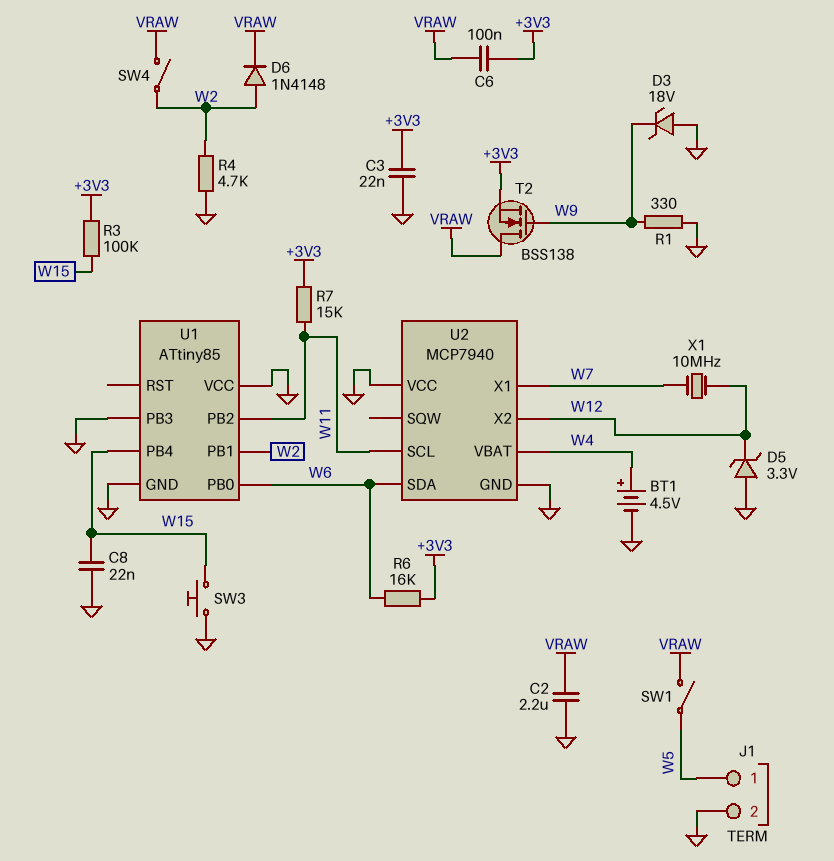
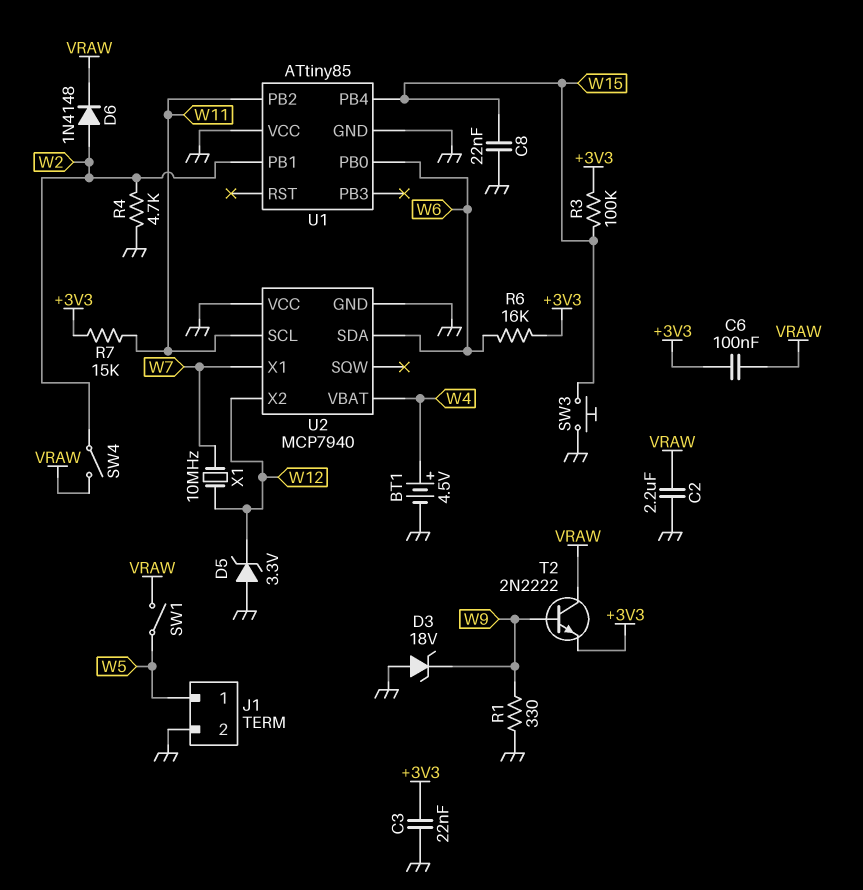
T2: NMOS BSS138 (G W9, D VRAW, S +3V3) -> NPN 2N2222 (B W9, C VRAW, E +3V3)
U1 pin PB3: GND -> none

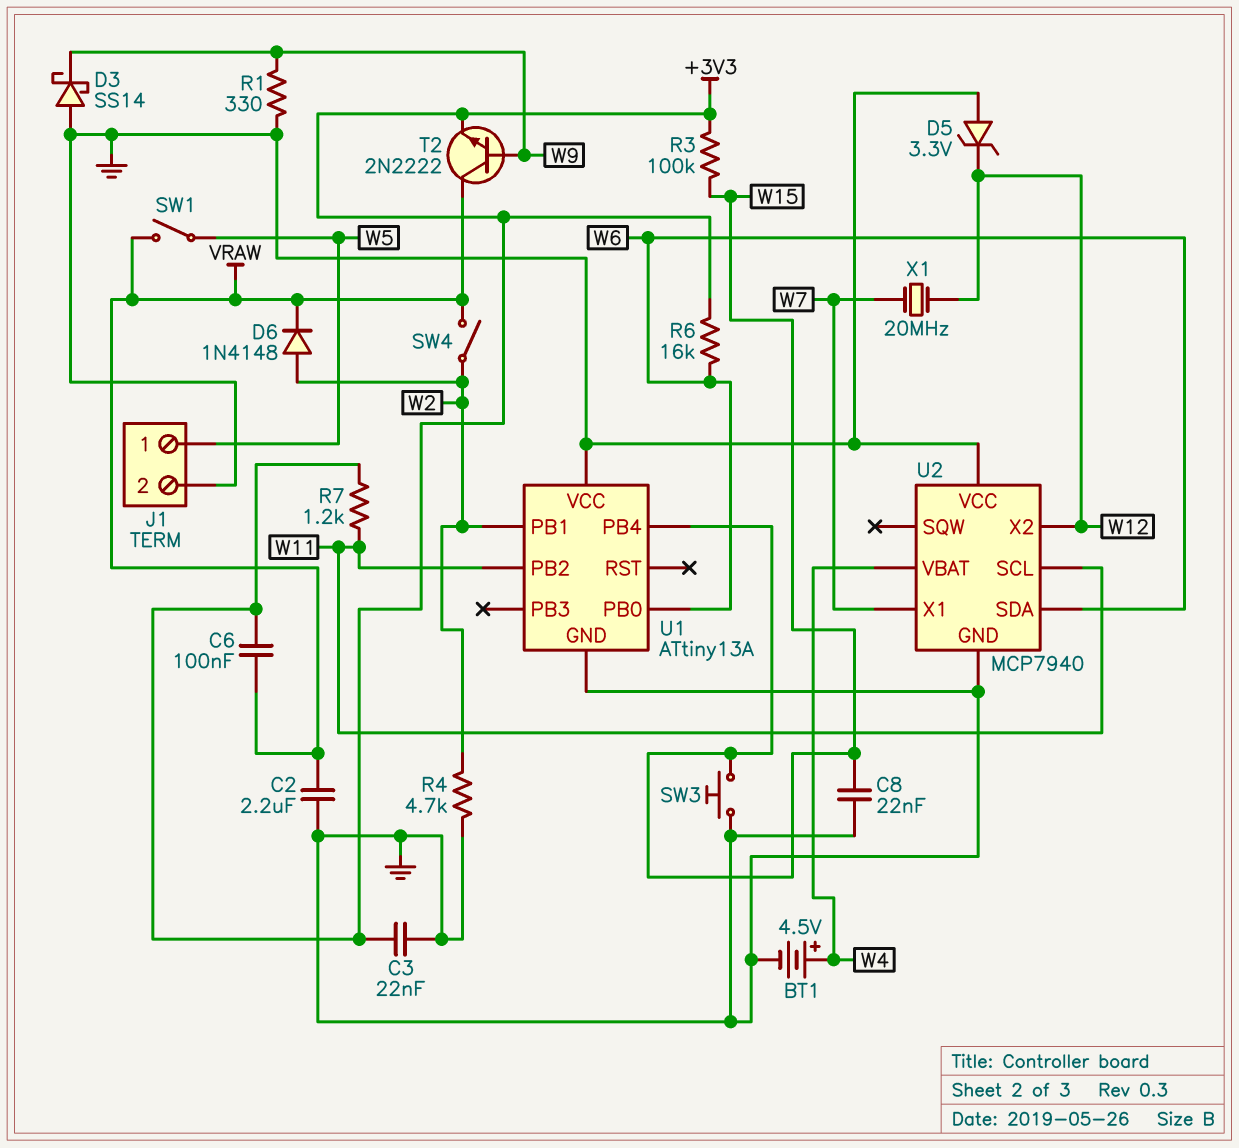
D3: zener 18V (A GND, K W9) -> schottky SS14 (A GND, K W9)
R7: 15k (+3V3, W11) -> 1.2k (+3V3, W11)
U1: ATtiny85 -> ATtiny13A
X1: 10MHz (W7, W12) -> 20MHz (W7, W12)

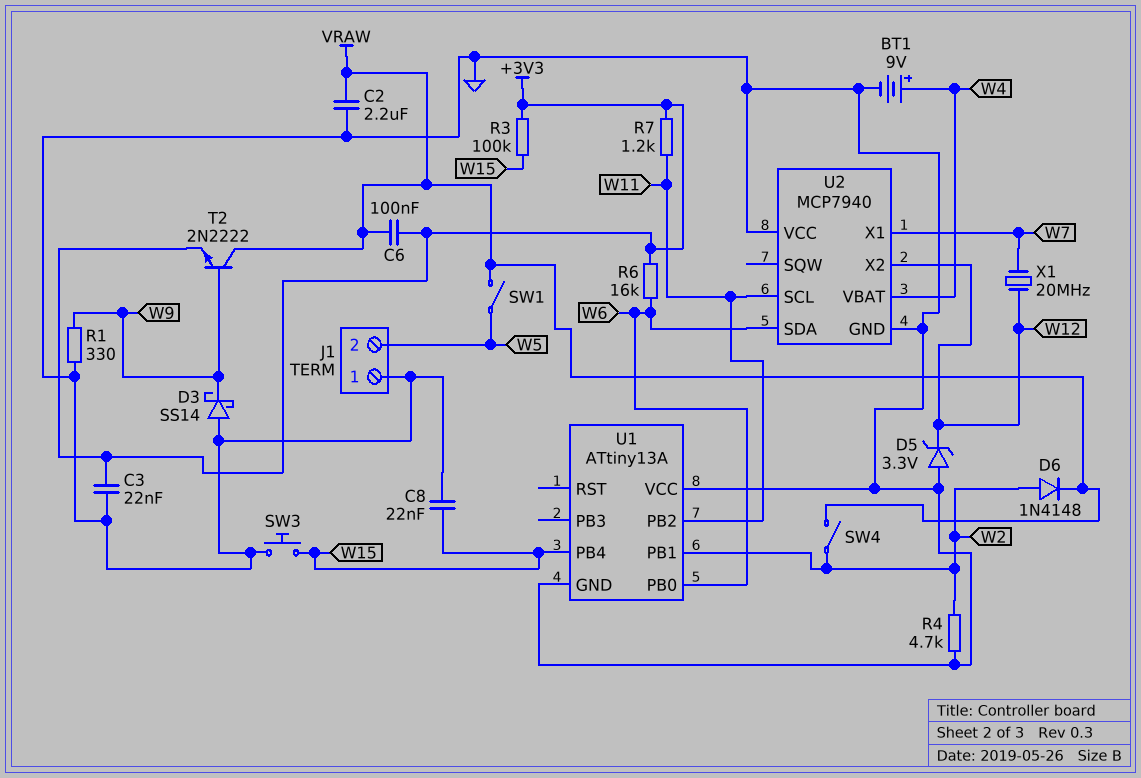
BT1: 4.5V (plus W4, minus GND) -> 9V (plus W4, minus GND)
J1 pin 1: W5 -> GND
J1 pin 2: GND -> W5

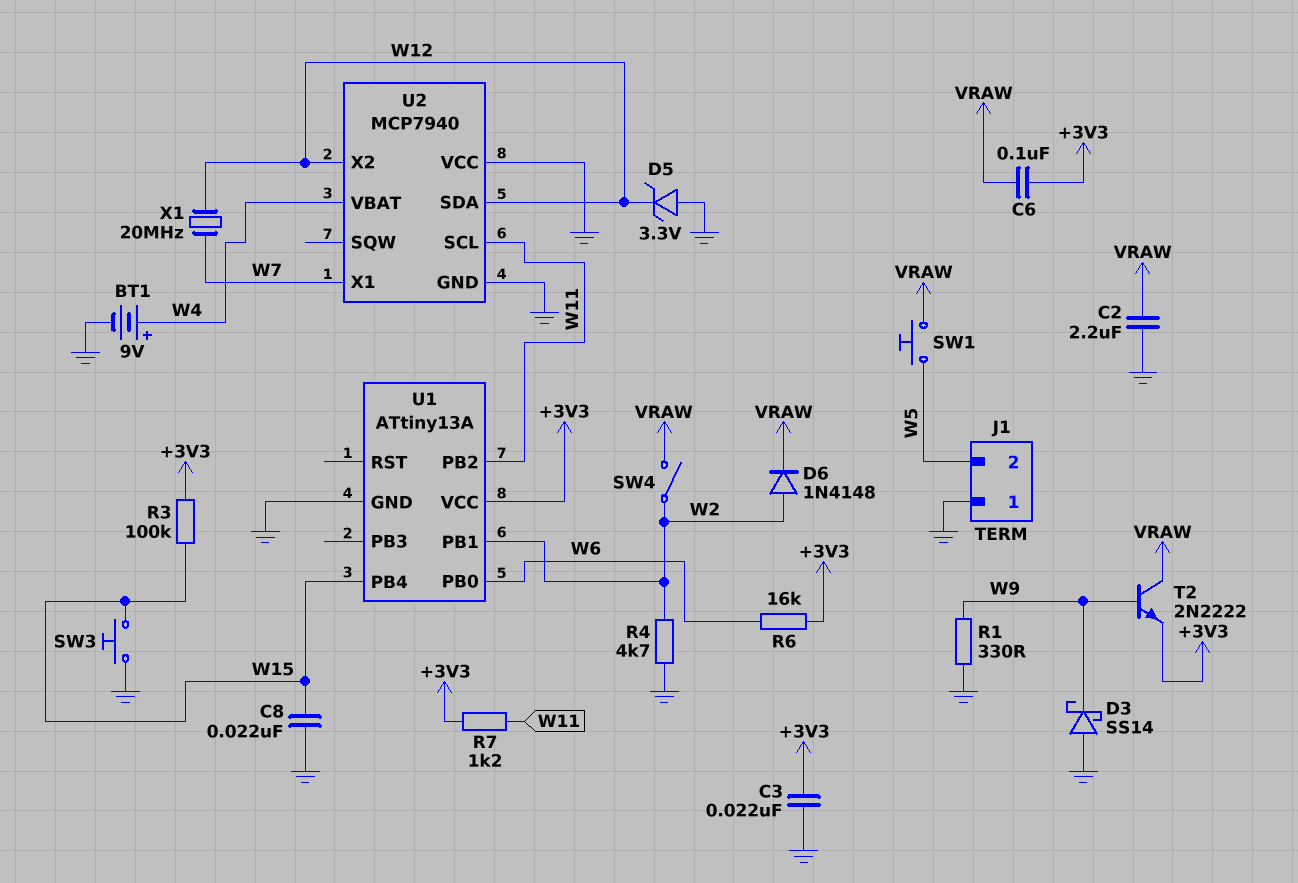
SW1: switch (VRAW, W5) -> button (VRAW, W5)
U1 pin VCC: GND -> +3V3
U2 pin SDA: W6 -> W12

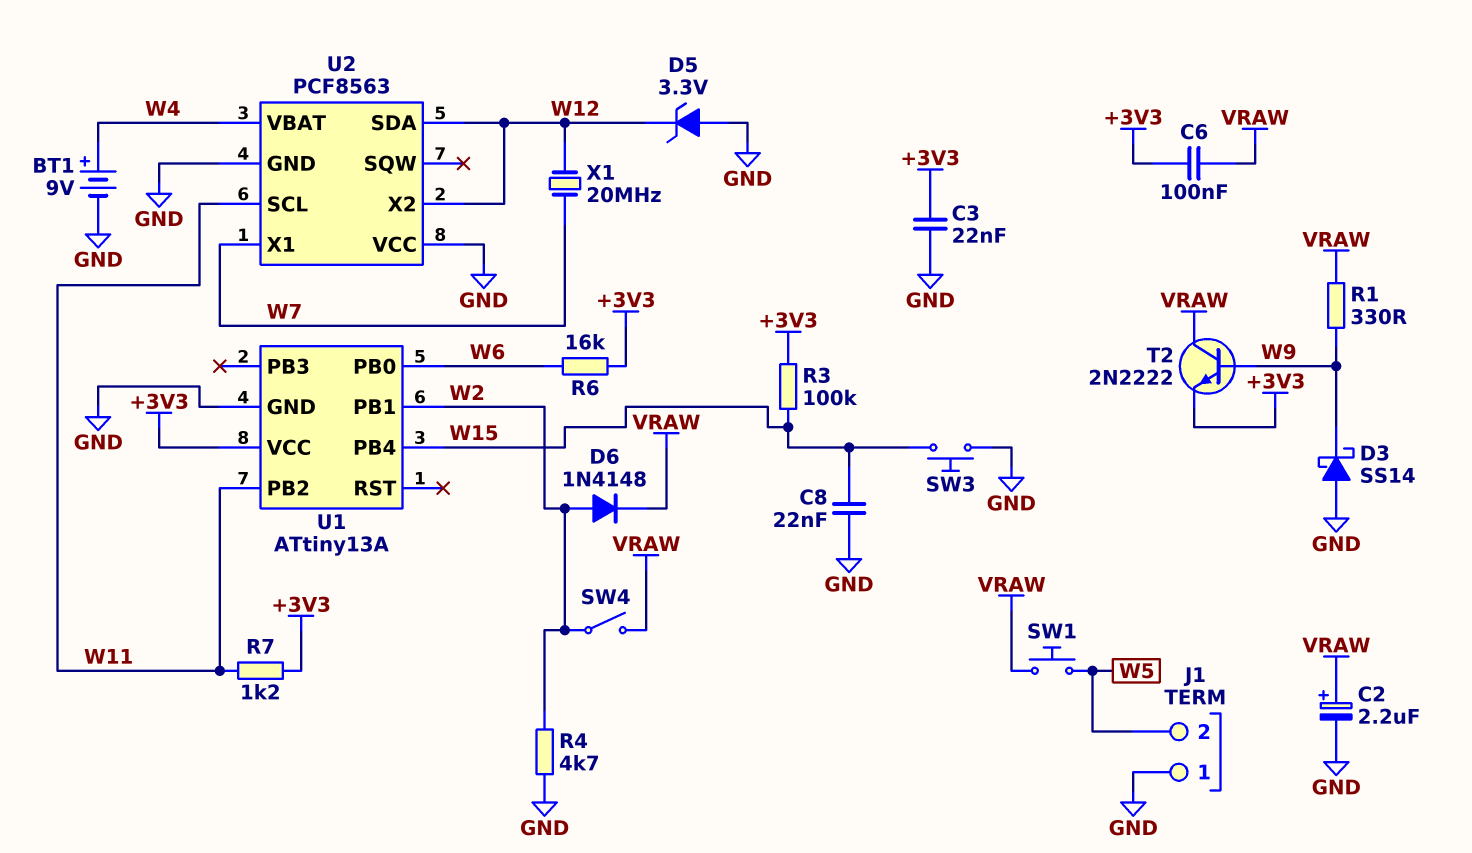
C2: 2.2uF (GND, VRAW) -> 2.2uF (plus VRAW, minus GND)
R1: 330 (GND, W9) -> 330 (VRAW, W9)
U2: MCP7940 -> PCF8563

